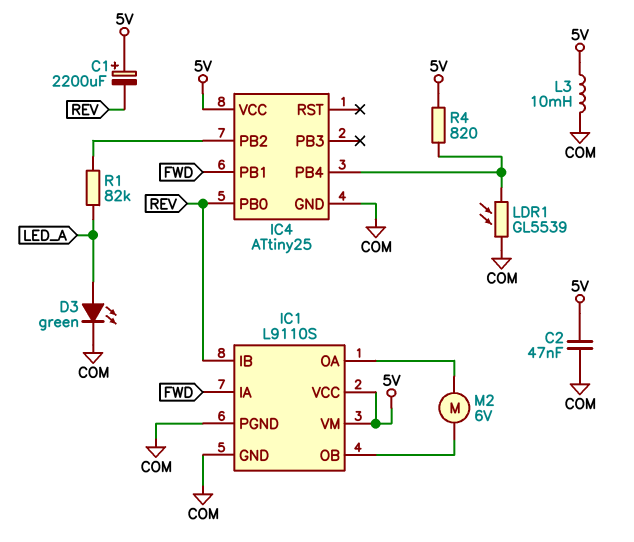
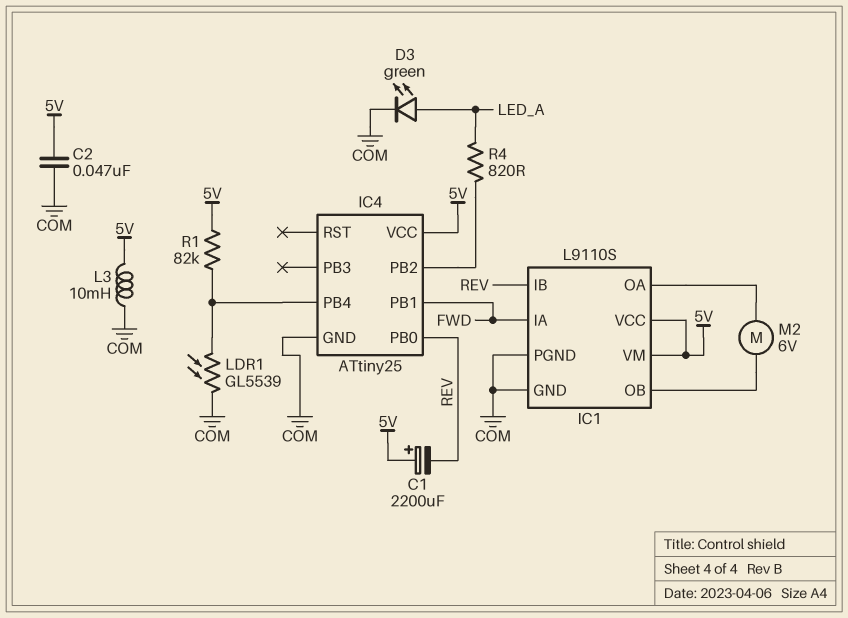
R1: 82k (IC4/PB2, LED_A) -> 82k (5V, IC4/PB4)
R4: 820 (5V, IC4/PB4) -> 820 (IC4/PB2, LED_A)

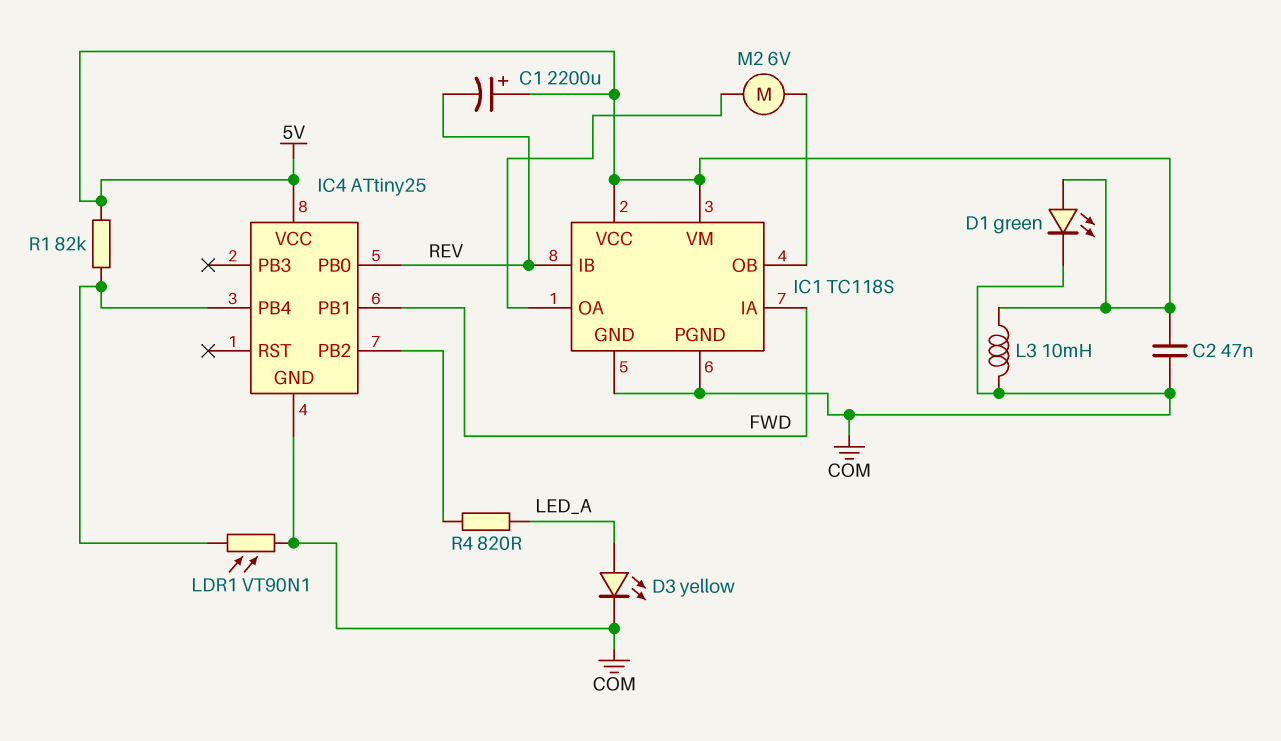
D1: none -> LED green (A 5V, K COM)
D3: LED green (A LED_A, K COM) -> LED yellow (A LED_A, K COM)
IC1: L9110S -> TC118S
LDR1: GL5539 (COM, IC4/PB4) -> VT90N1 (COM, IC4/PB4)

